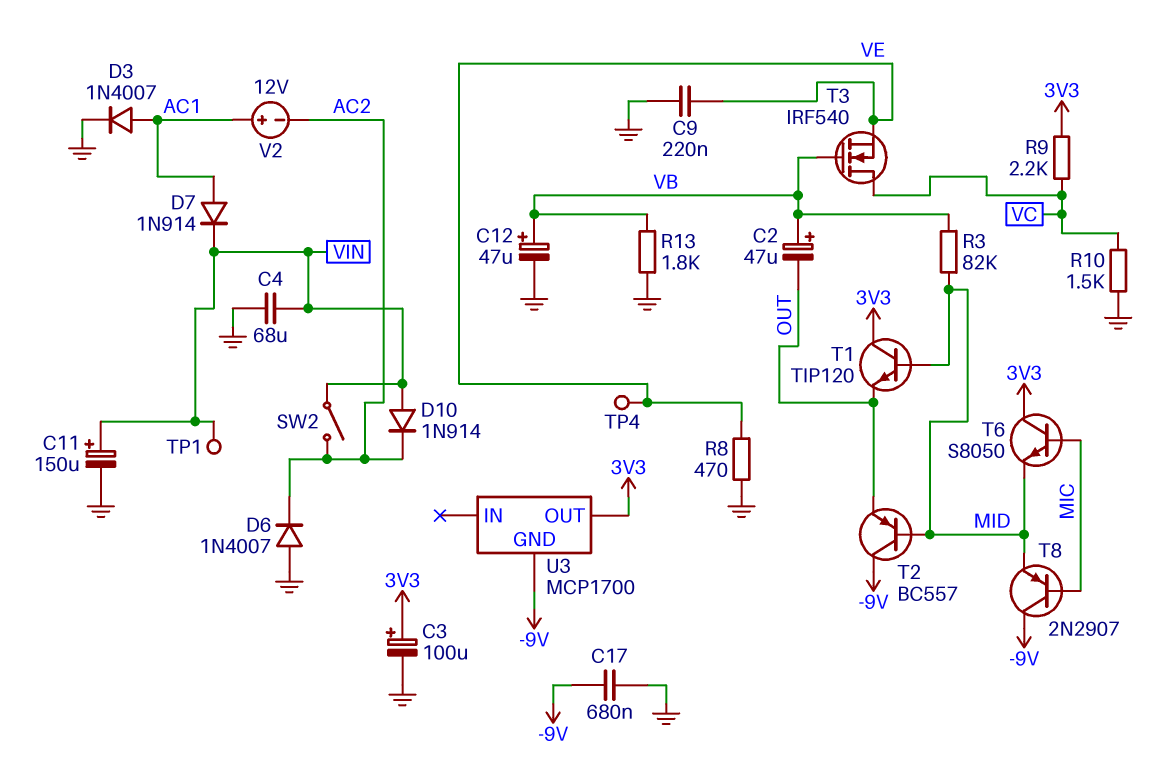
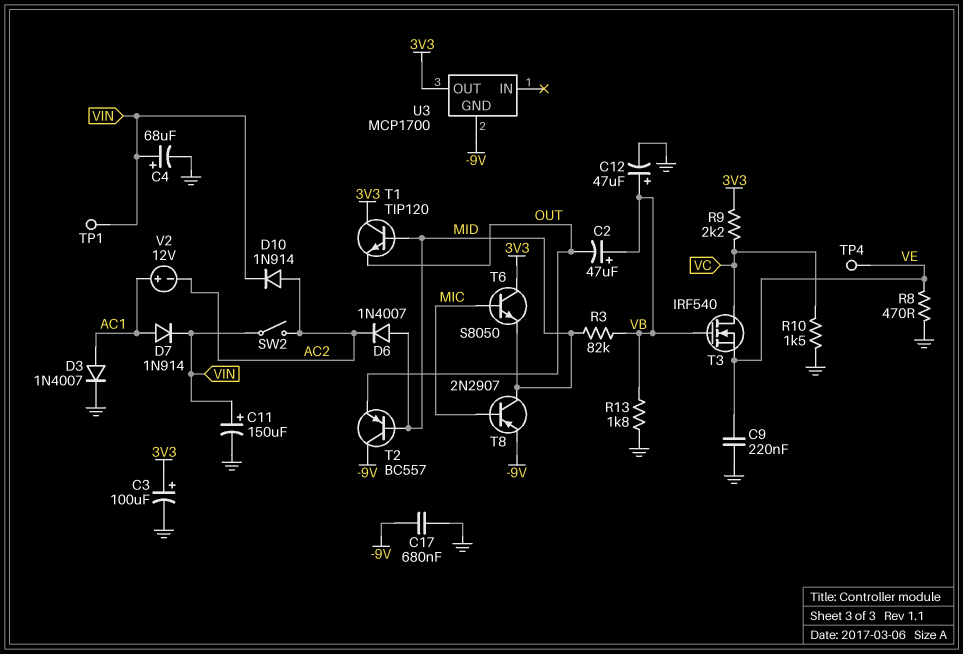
C4: 68uF (GND, VIN) -> 68uF (plus VIN, minus GND)
D6: diode 1N4007 (A GND, K AC2) -> diode 1N4007 (A MID, K AC2)
D10: diode 1N914 (A VIN, K AC2) -> diode 1N914 (A AC2, K VIN)
T8: PNP 2N2907 (B MIC, C -9V, E MID) -> PNP 2N2907 (B MIC, C MID, E -9V)

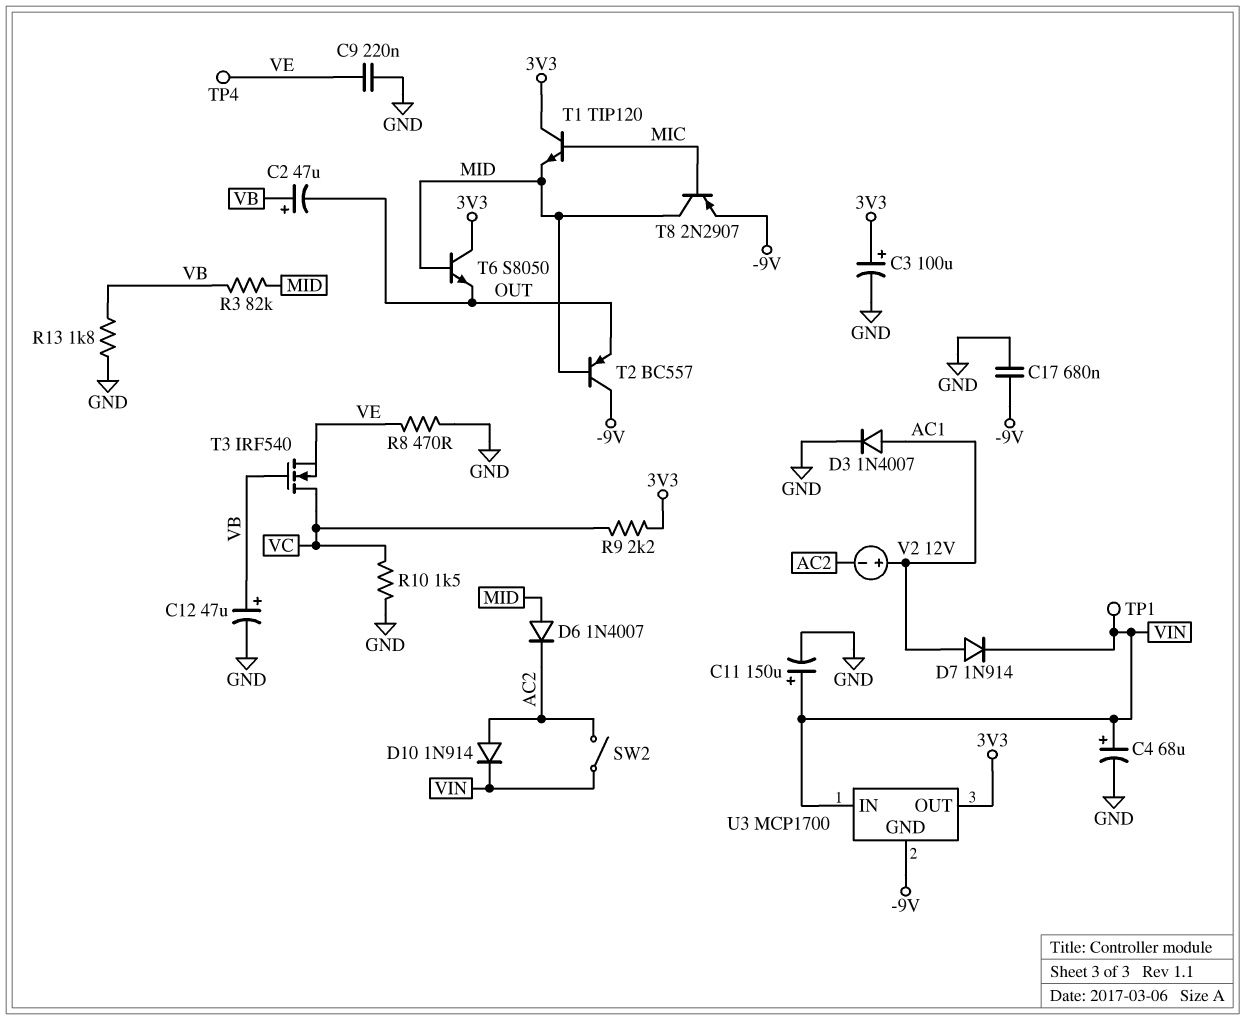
T1: NPN TIP120 (B MID, C 3V3, E OUT) -> NPN TIP120 (B MIC, C 3V3, E MID)
T6: NPN S8050 (B MIC, C 3V3, E MID) -> NPN S8050 (B MID, C 3V3, E OUT)
U3 pin IN: none -> VIN

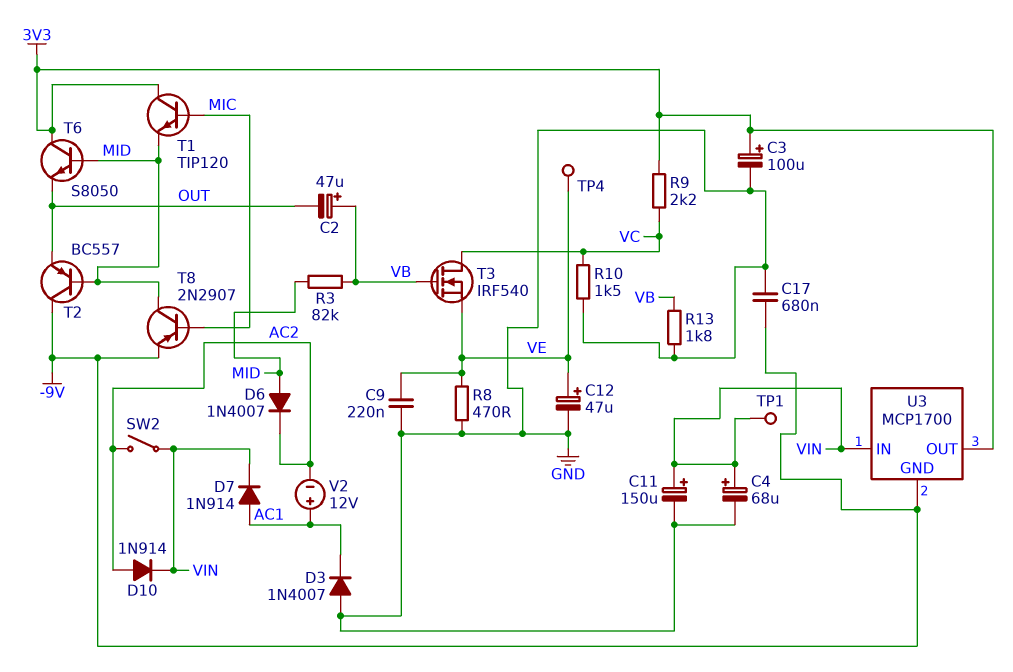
C12: 47uF (plus VB, minus GND) -> 47uF (plus VE, minus GND)
D3: diode 1N4007 (A AC1, K GND) -> diode 1N4007 (A GND, K AC1)

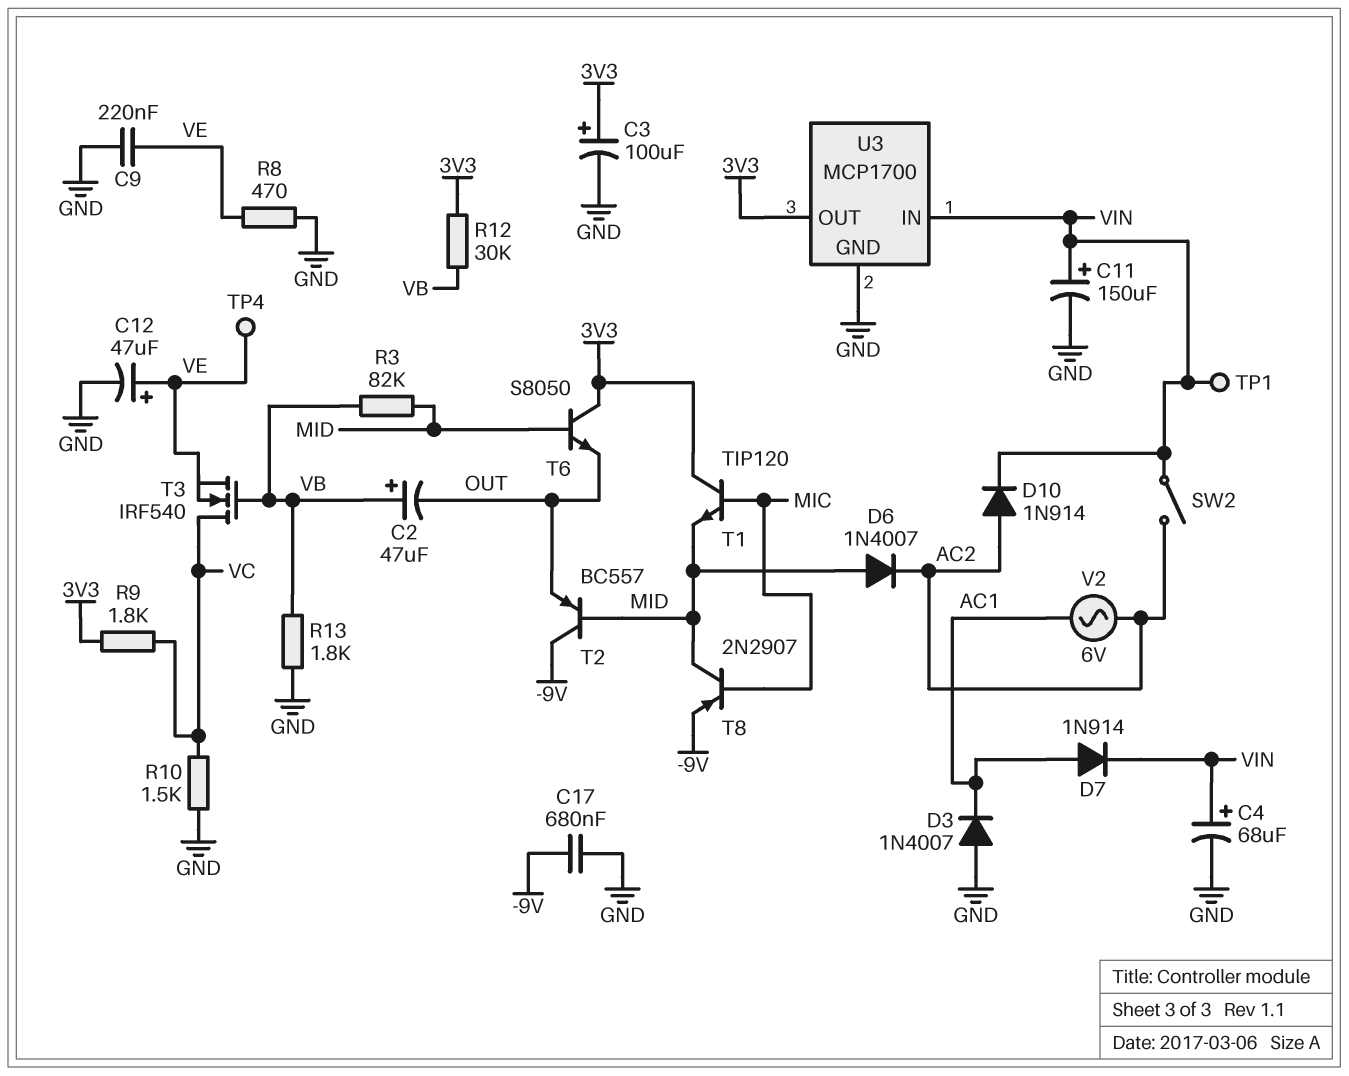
R9: 2.2k (3V3, VC) -> 1.8k (3V3, VC)
R12: none -> 30k (3V3, VB)
U3 pin GND: -9V -> GND
V2: 12V (plus AC1, minus AC2) -> AC 6V (AC1, AC2)

